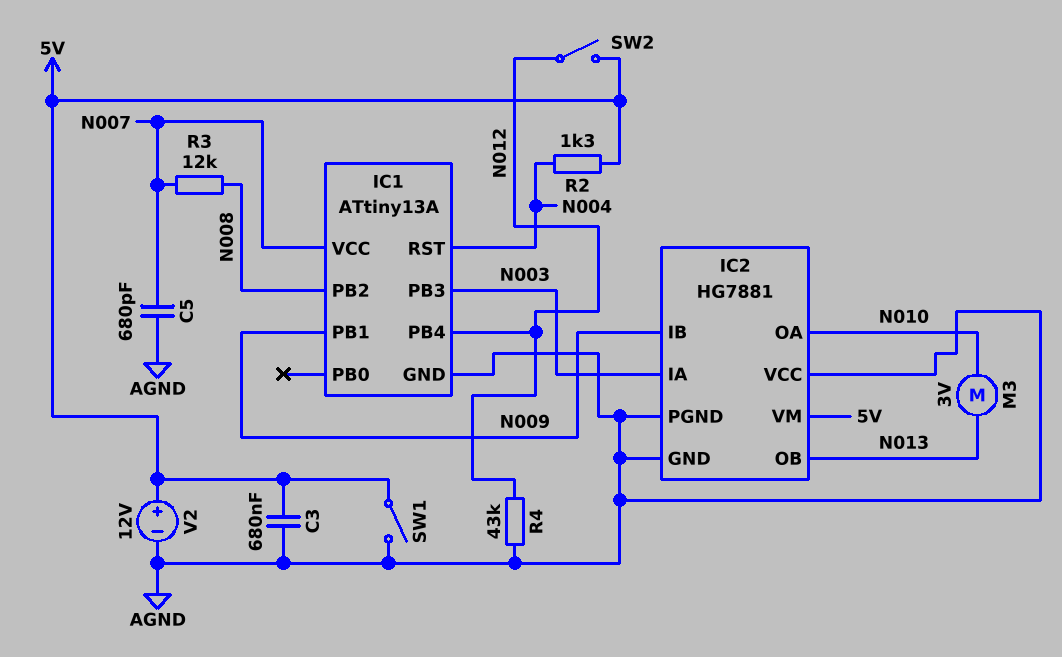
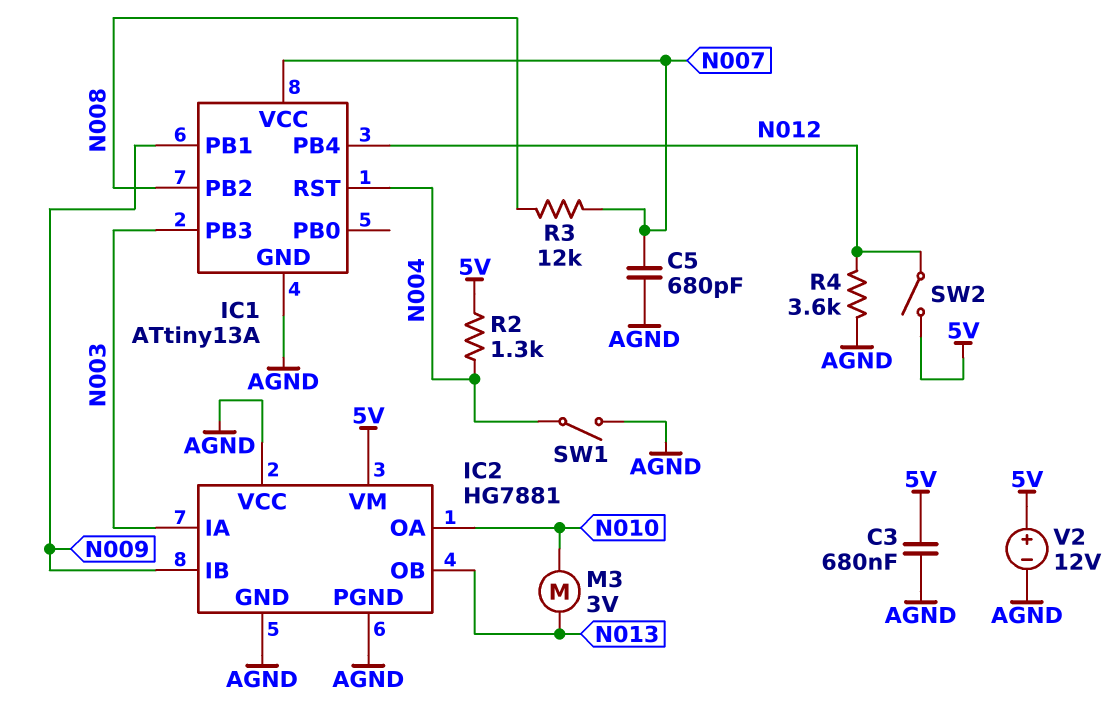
R4: 43k (AGND, N012) -> 3.6k (AGND, N012)
SW1: switch (5V, AGND) -> switch (AGND, N004)

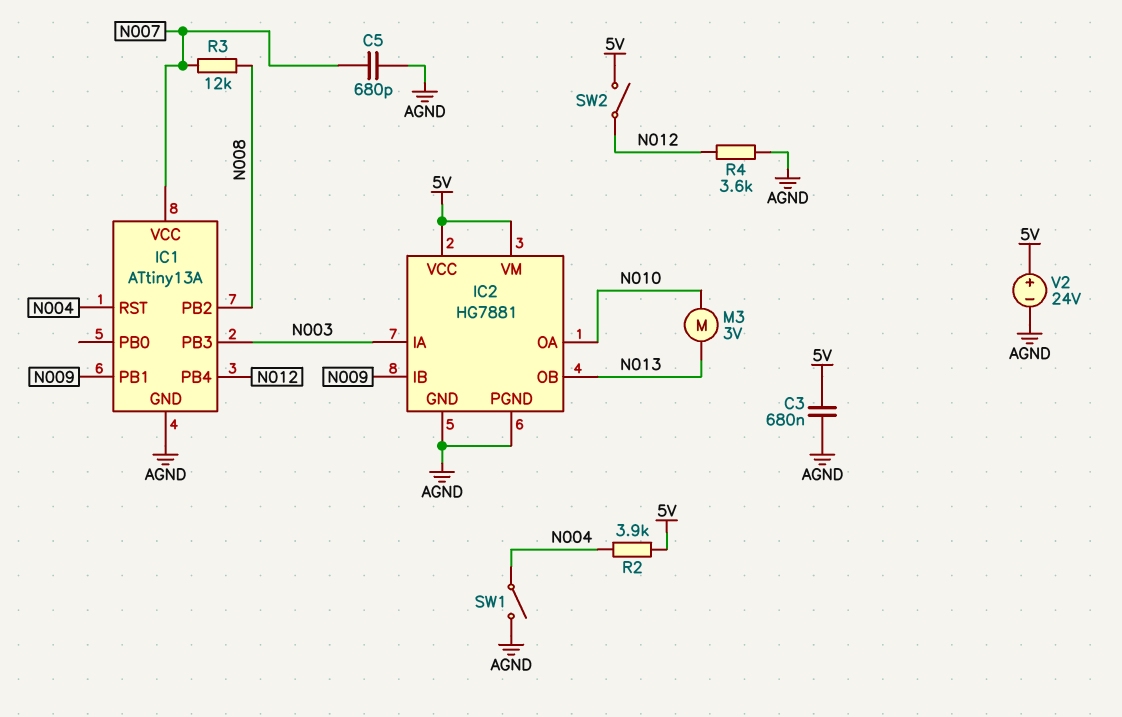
IC2 pin VCC: AGND -> 5V
R2: 1.3k (5V, N004) -> 3.9k (5V, N004)
V2: 12V (plus 5V, minus AGND) -> 24V (plus 5V, minus AGND)

